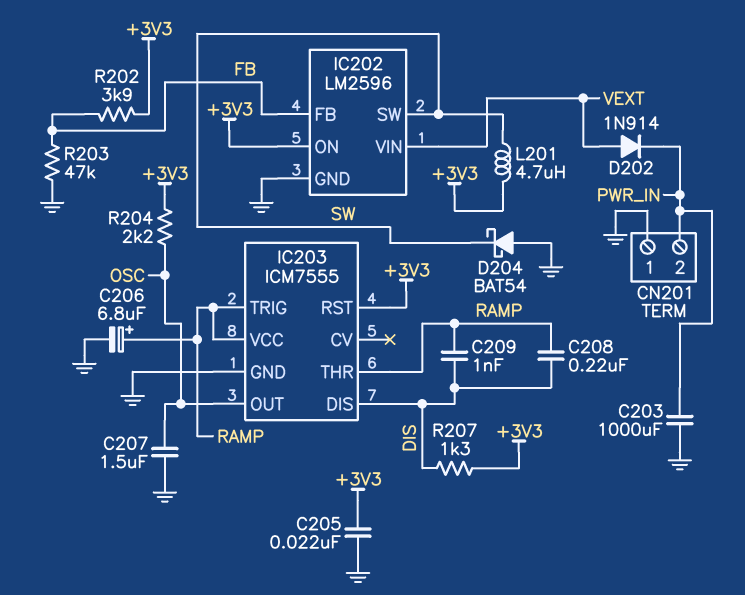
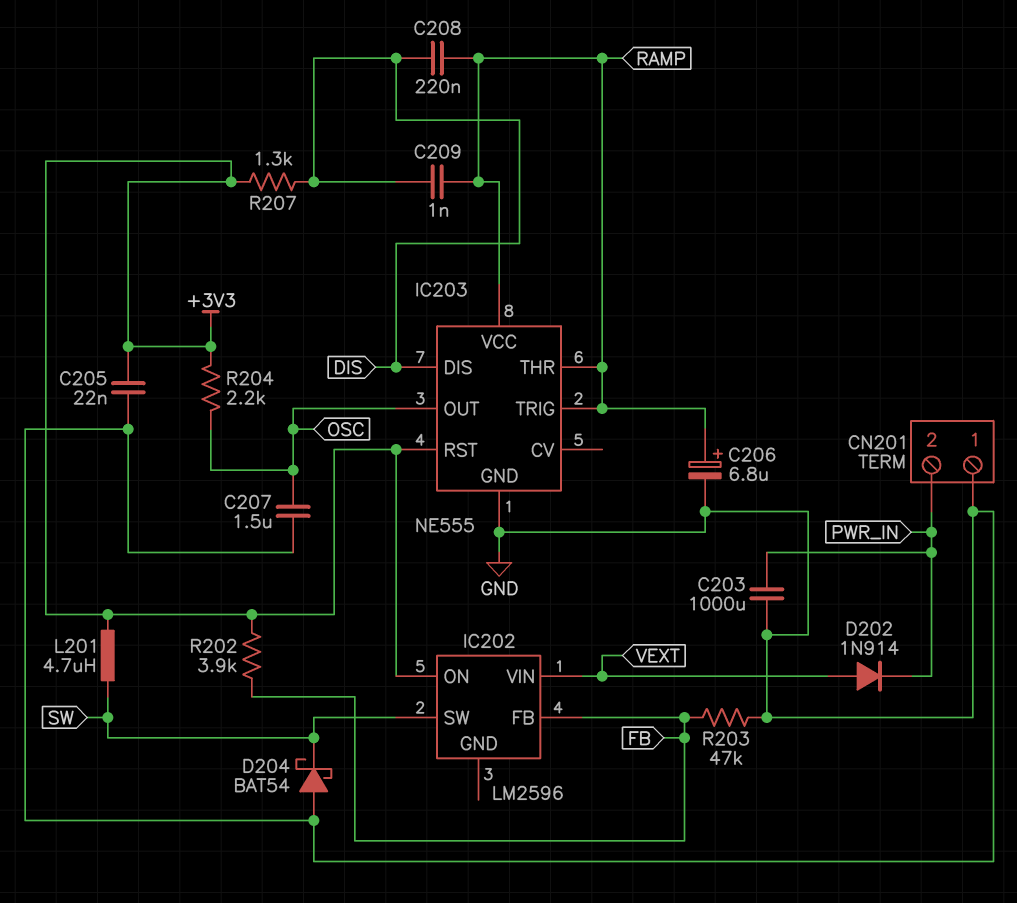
IC202 pin GND: GND -> none
IC203: ICM7555 -> NE555

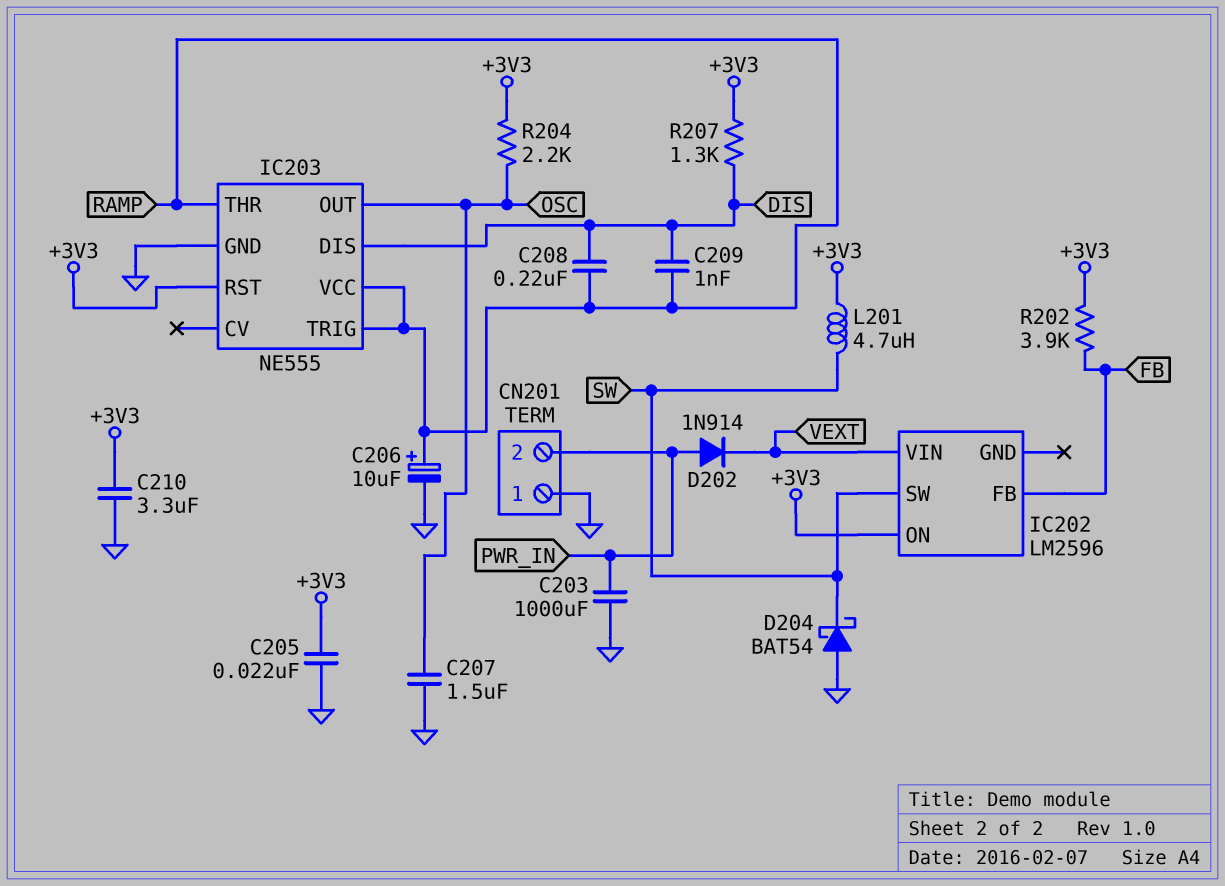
C206: 6.8uF (plus RAMP, minus GND) -> 10uF (plus RAMP, minus GND)
C210: none -> 3.3uF (+3V3, GND)
D202: diode 1N914 (A VEXT, K PWR_IN) -> diode 1N914 (A PWR_IN, K VEXT)
R203: 47k (FB, GND) -> none

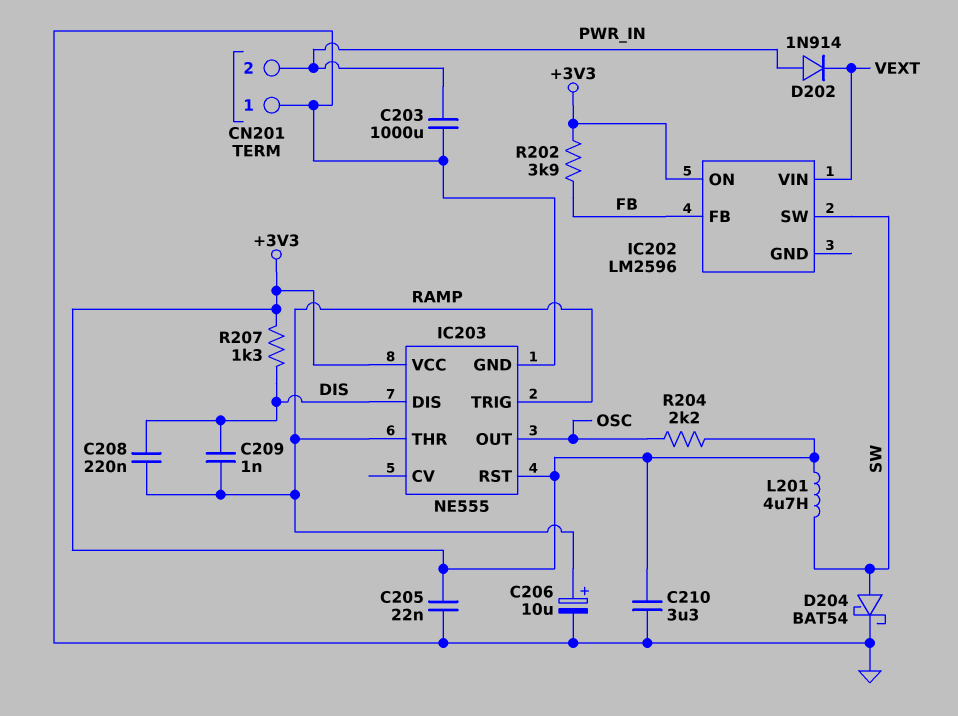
C207: 1.5uF (GND, OSC) -> none
D204: schottky BAT54 (A GND, K SW) -> schottky BAT54 (A SW, K GND)
IC203 pin VCC: RAMP -> +3V3

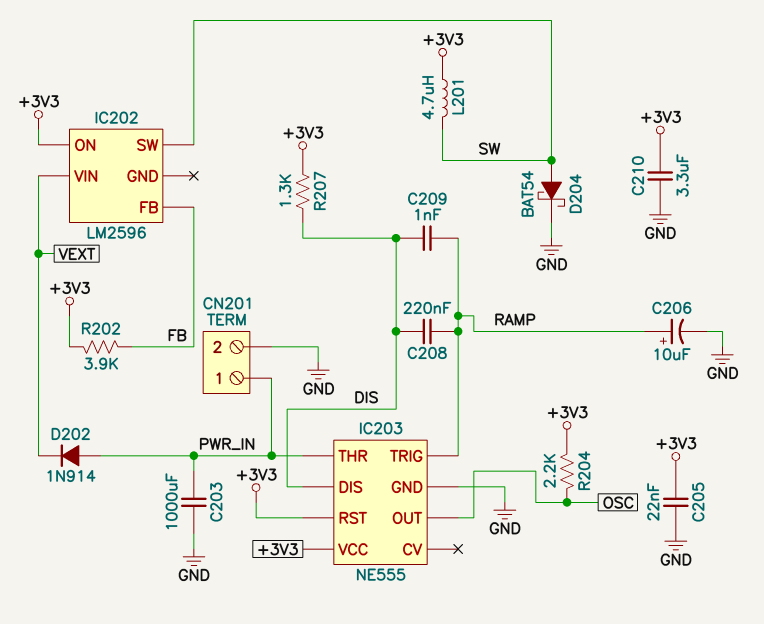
CN201 pin 1: GND -> PWR_IN
CN201 pin 2: PWR_IN -> GND
IC203 pin THR: RAMP -> PWR_IN

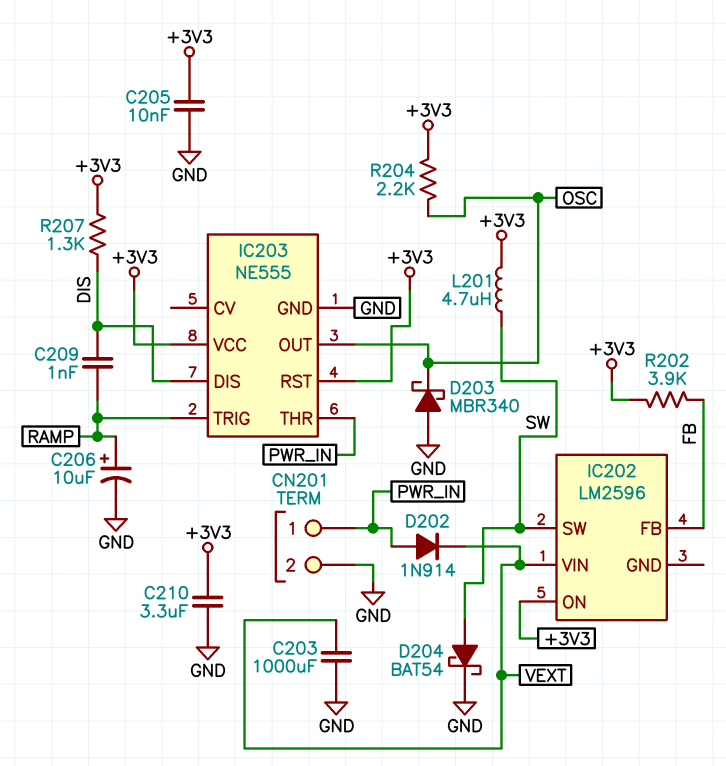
C203: 1000uF (GND, PWR_IN) -> 1000uF (GND, VEXT)
C205: 22nF (+3V3, GND) -> 10nF (+3V3, GND)
C208: 220nF (DIS, RAMP) -> none
D203: none -> schottky MBR340 (A GND, K OSC)

